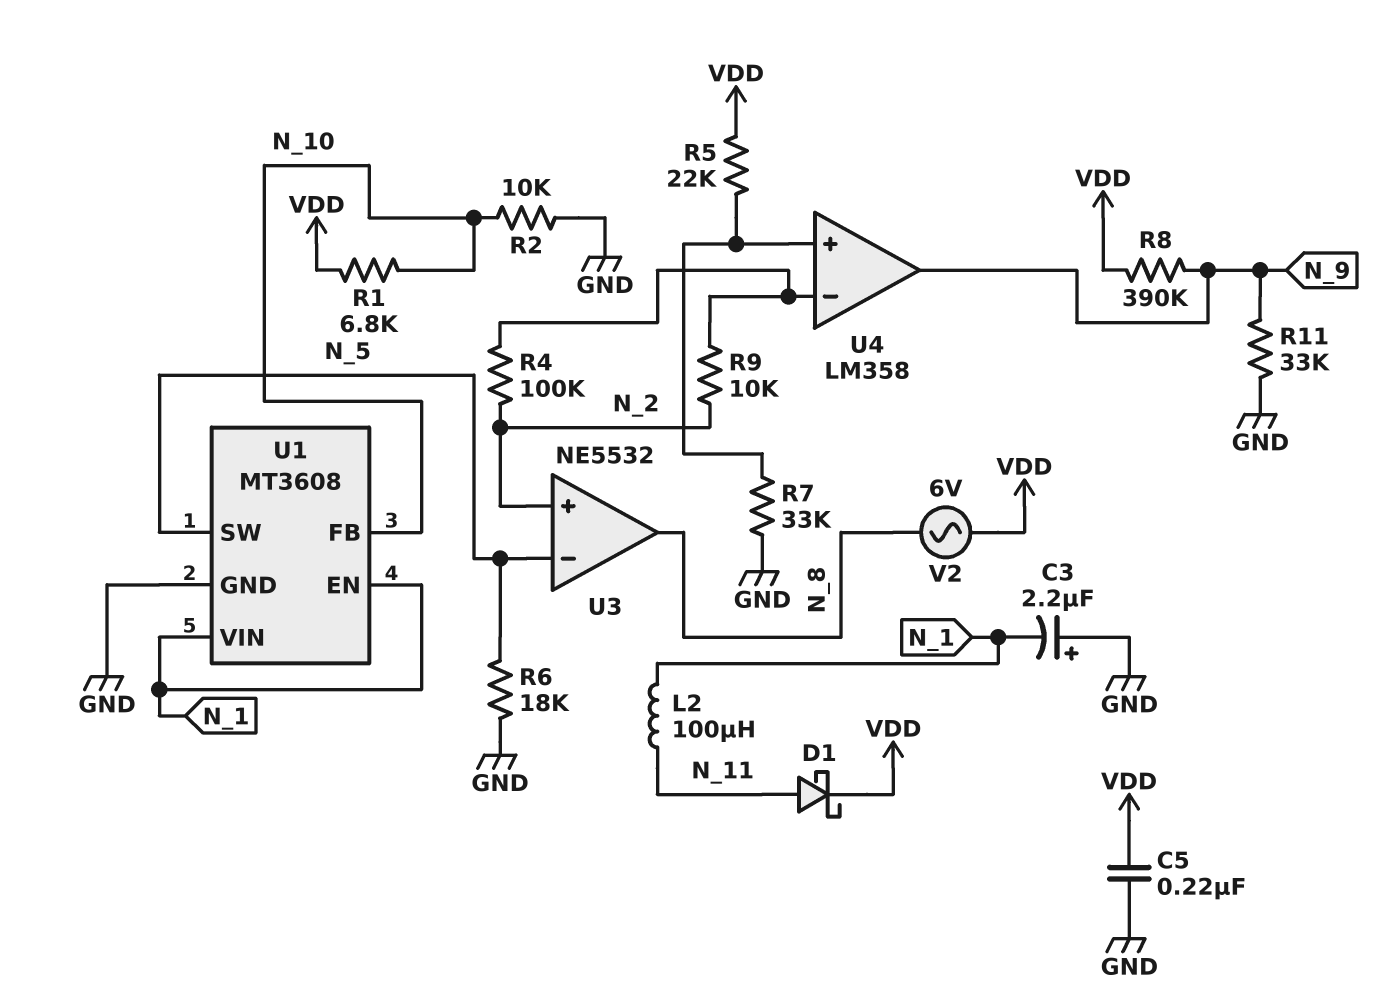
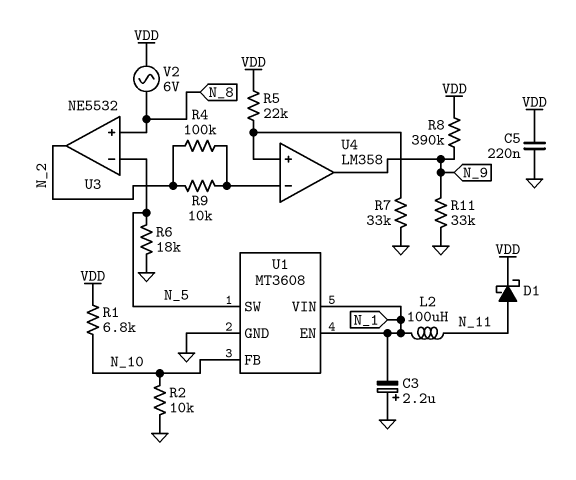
U3 pin in+: N_2 -> N_8
U3 pin out: N_8 -> N_2

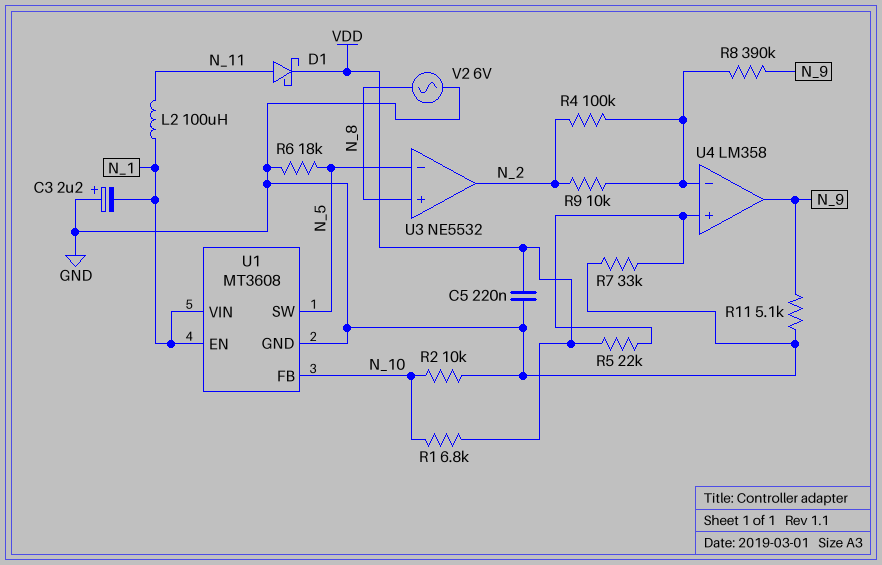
R8: 390k (N_9, VDD) -> 390k (N_9, U4/in-)
R11: 33k (GND, N_9) -> 5.1k (GND, N_9)
V2: AC 6V (N_8, VDD) -> AC 6V (GND, N_8)

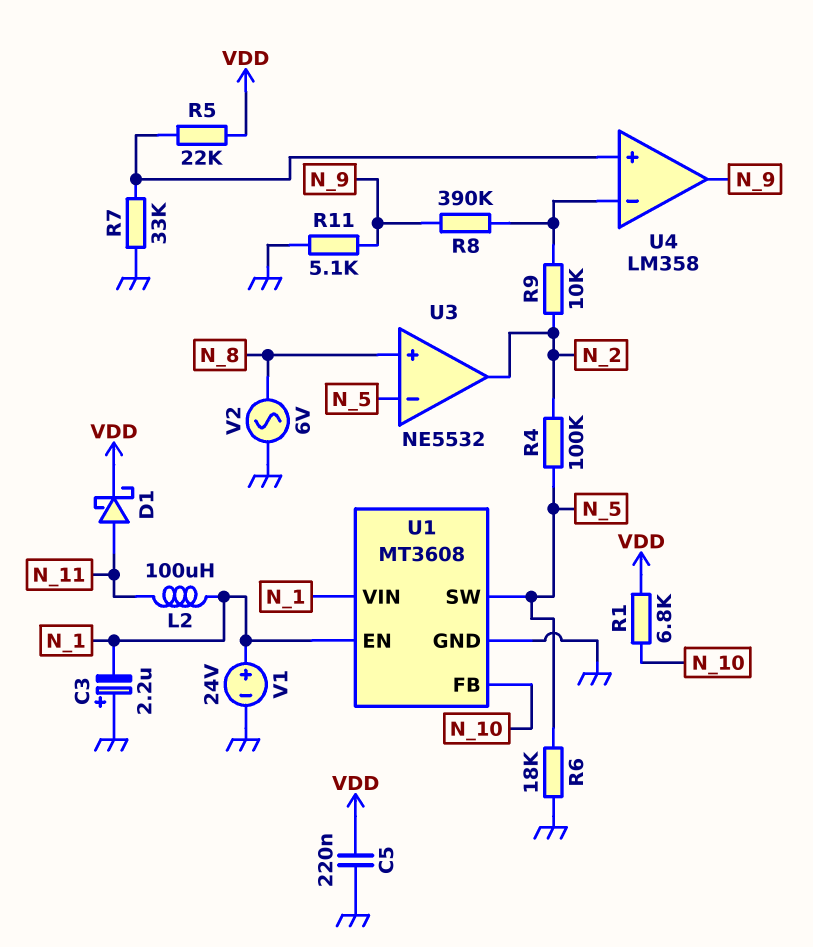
R2: 10k (GND, N_10) -> none
R4: 100k (N_2, U4/in-) -> 100k (N_2, N_5)
V1: none -> 24V (plus N_1, minus GND)

